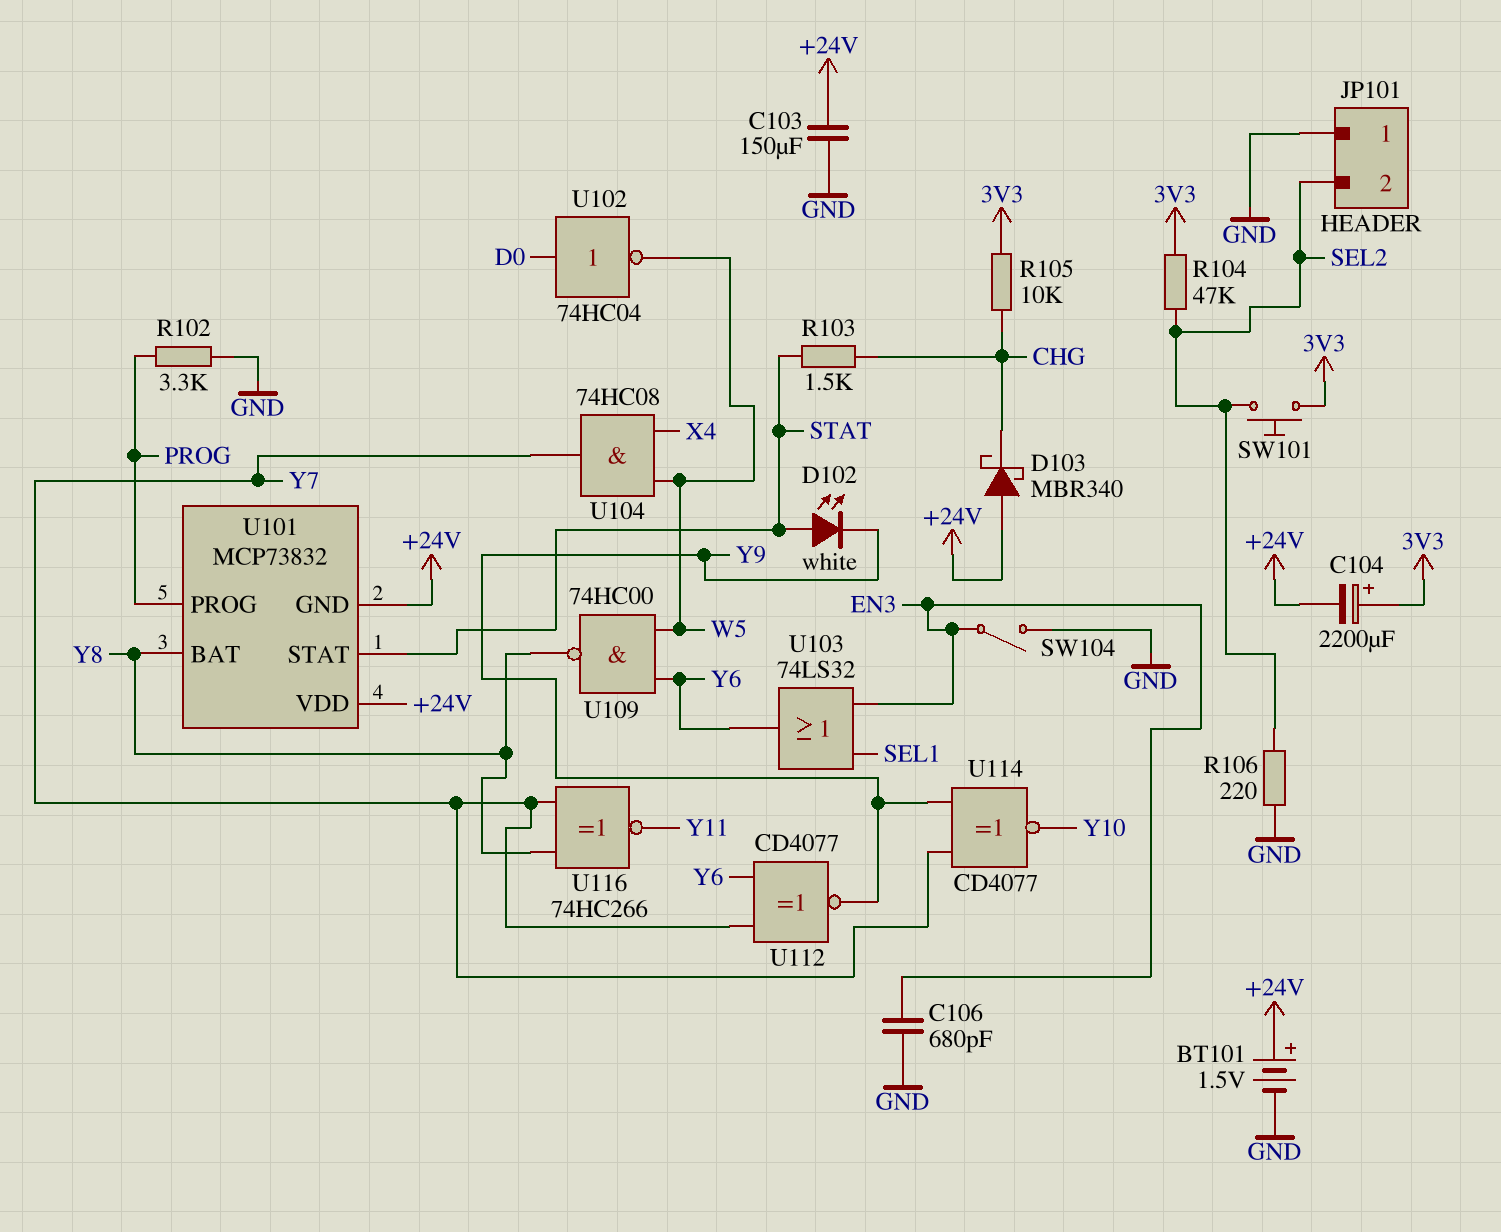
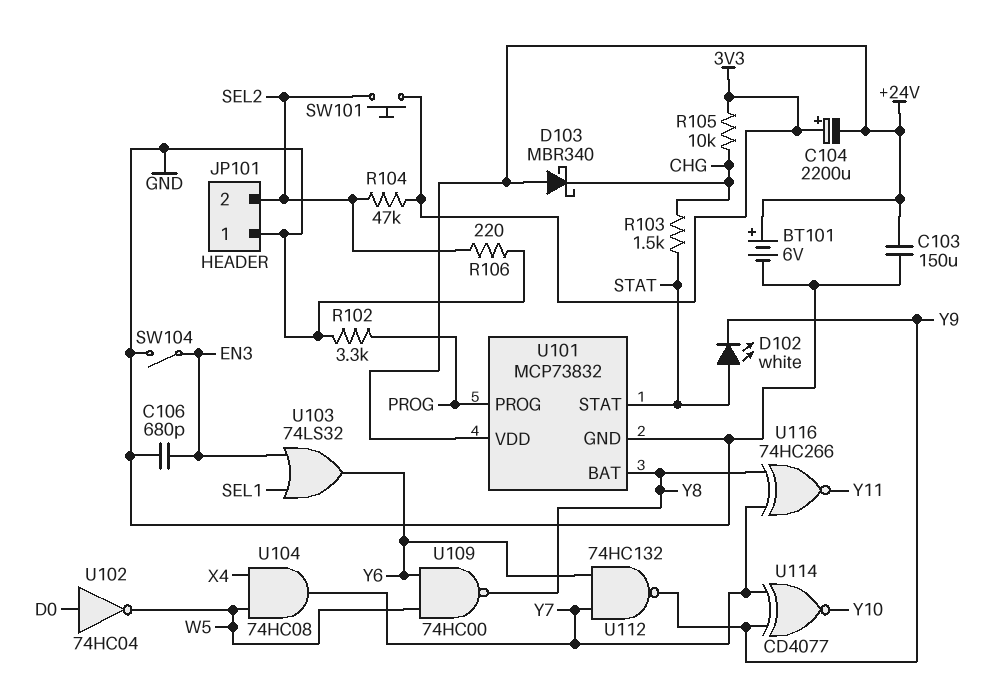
BT101: 1.5V (plus +24V, minus GND) -> 6V (plus +24V, minus GND)
U101 pin GND: +24V -> GND
U112: XNOR CD4077 (in Y6, in Y7, out Y9) -> NAND 74HC132 (in Y6, in Y7, out Y9)

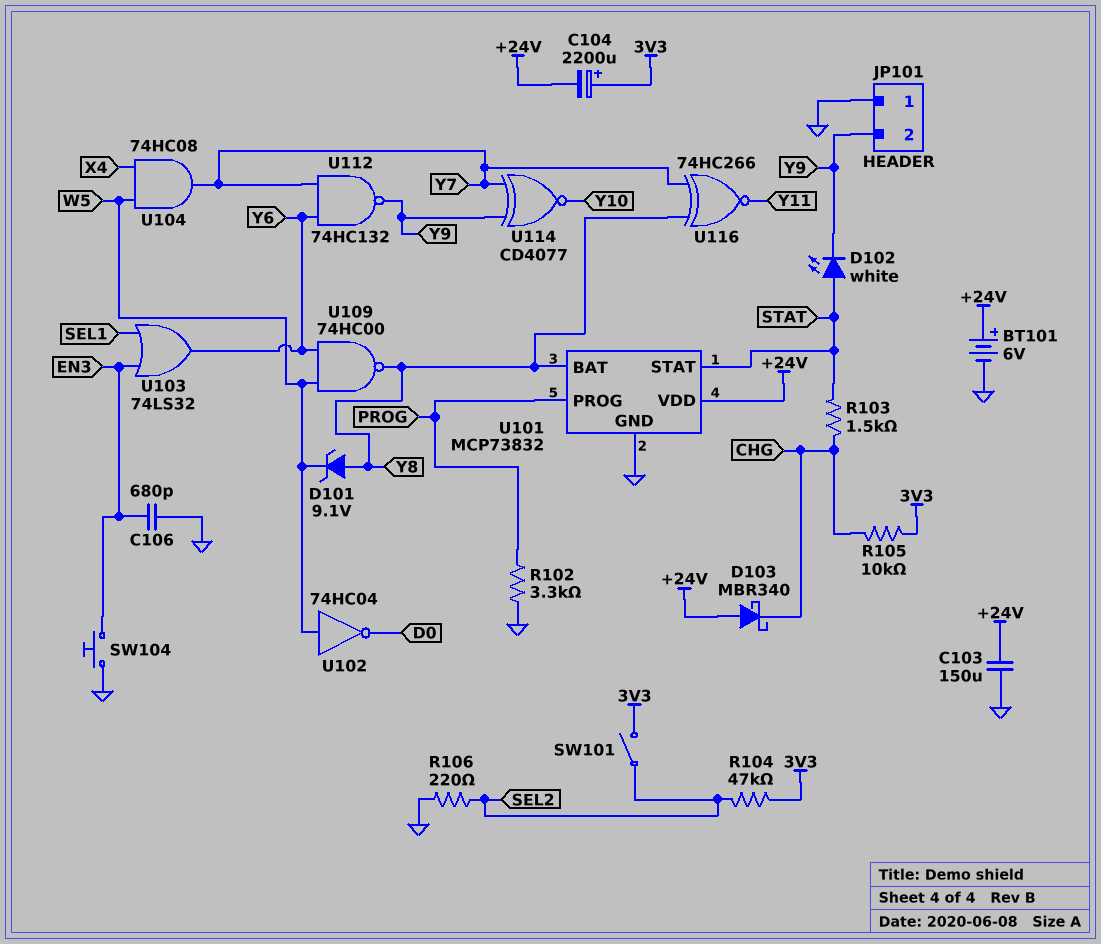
D101: none -> zener 9.1V (A Y8, K W5)
JP101 pin 2: SEL2 -> Y9
SW101: button (3V3, SEL2) -> switch (3V3, SEL2)
SW104: switch (EN3, GND) -> button (EN3, GND)
U102: NOT 74HC04 (in D0, out W5) -> NOT 74HC04 (in W5, out D0)

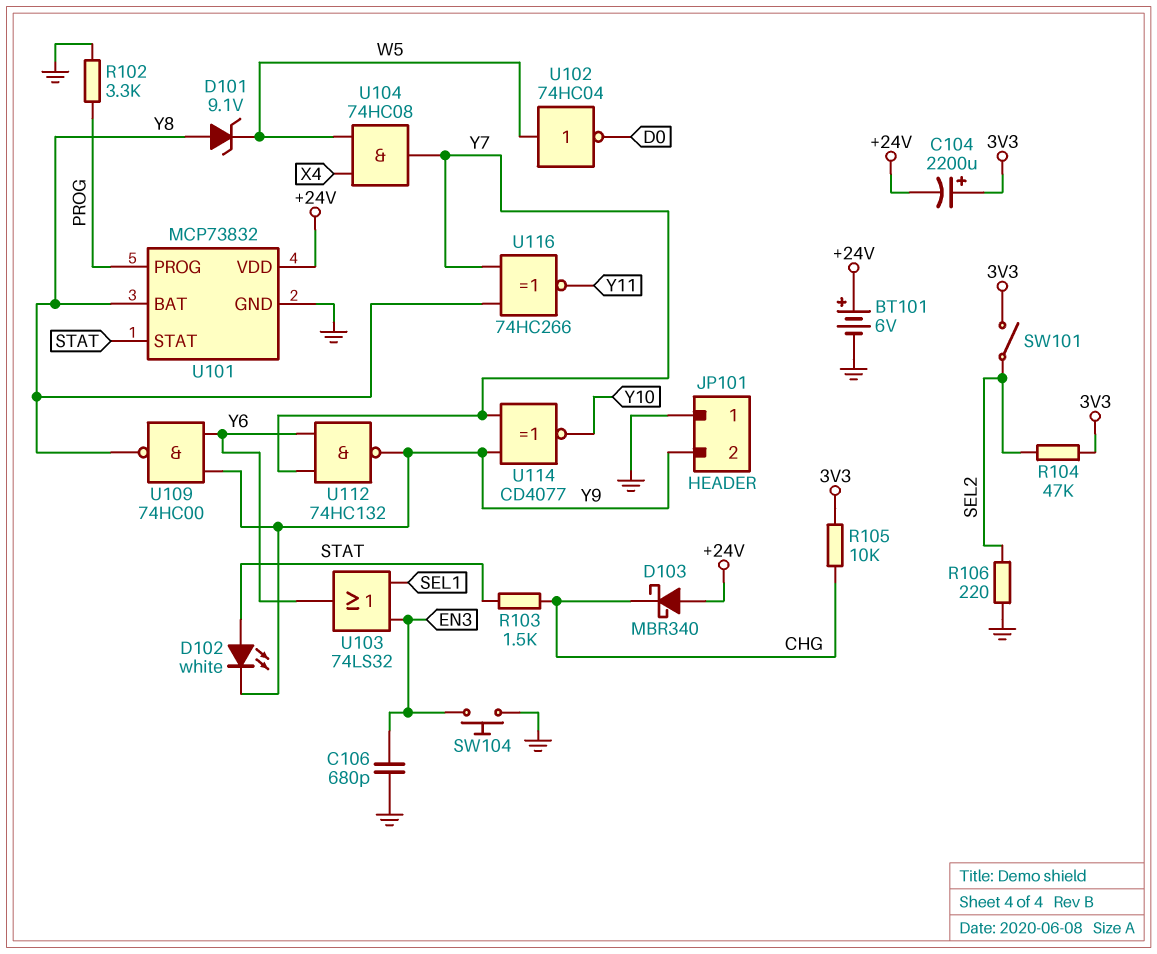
C103: 150uF (+24V, GND) -> none
U109: NAND 74HC00 (in W5, in Y6, out Y8) -> NAND 74HC00 (in Y6, in Y9, out Y8)

